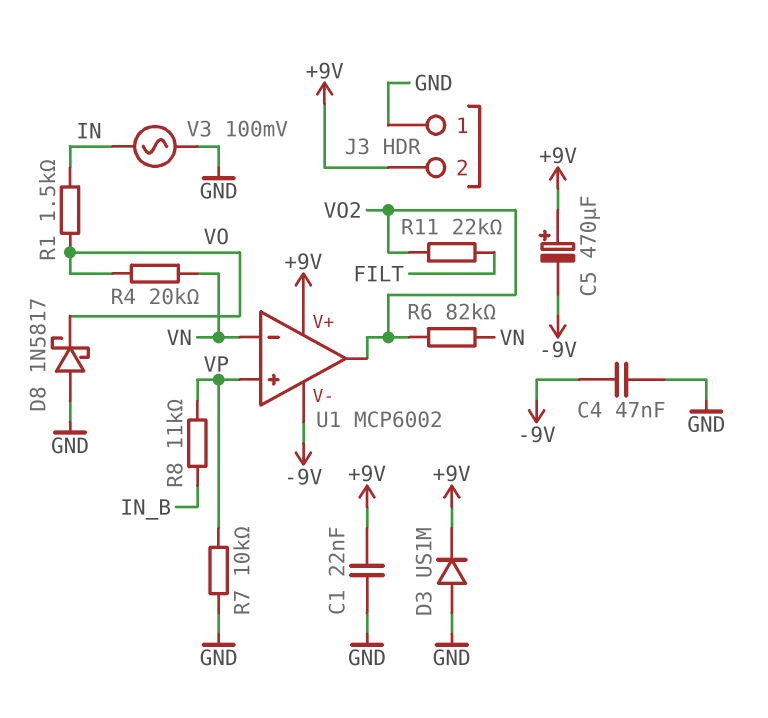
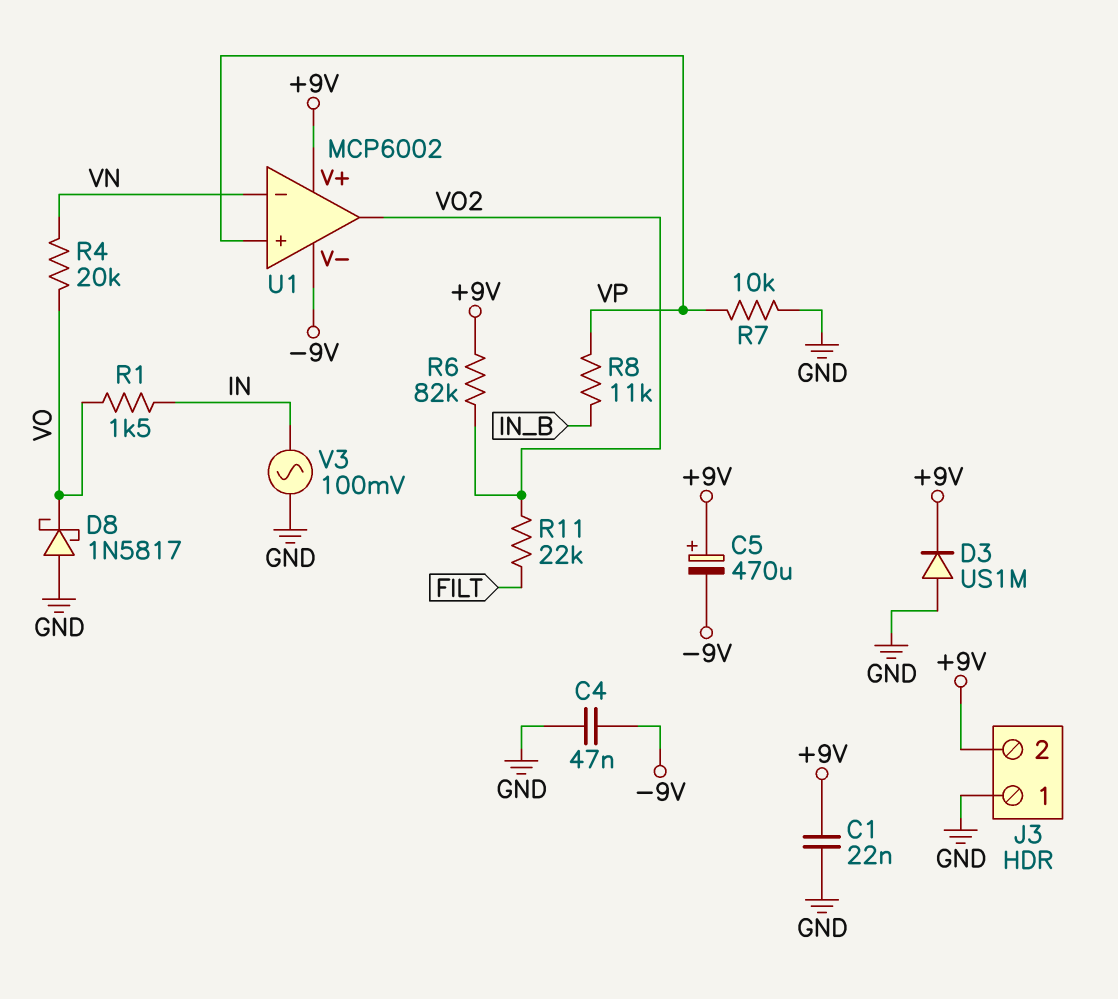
R6: 82k (VN, VO2) -> 82k (+9V, VO2)

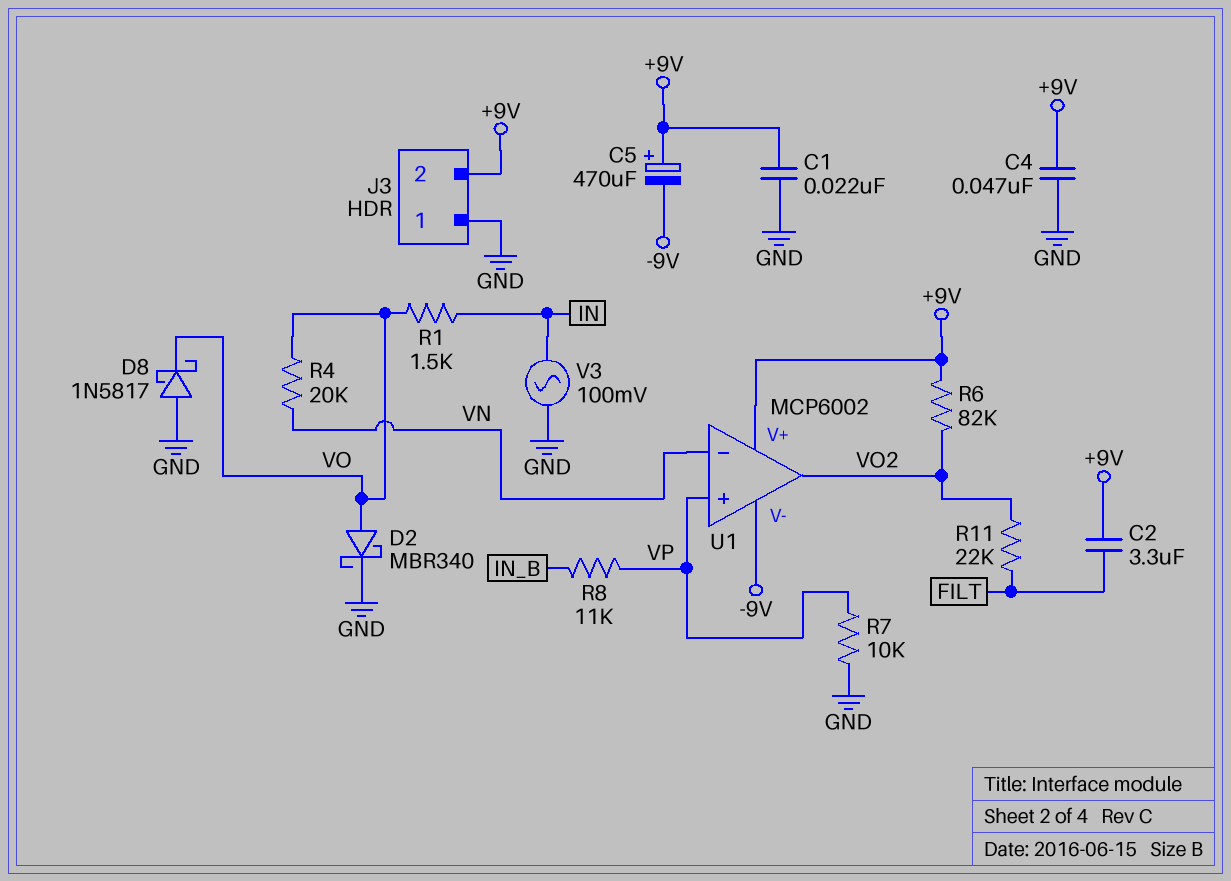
C2: none -> 3.3uF (+9V, FILT)
C4: 47nF (-9V, GND) -> 47nF (+9V, GND)
D2: none -> schottky MBR340 (A VO, K GND)
D3: diode US1M (A GND, K +9V) -> none

